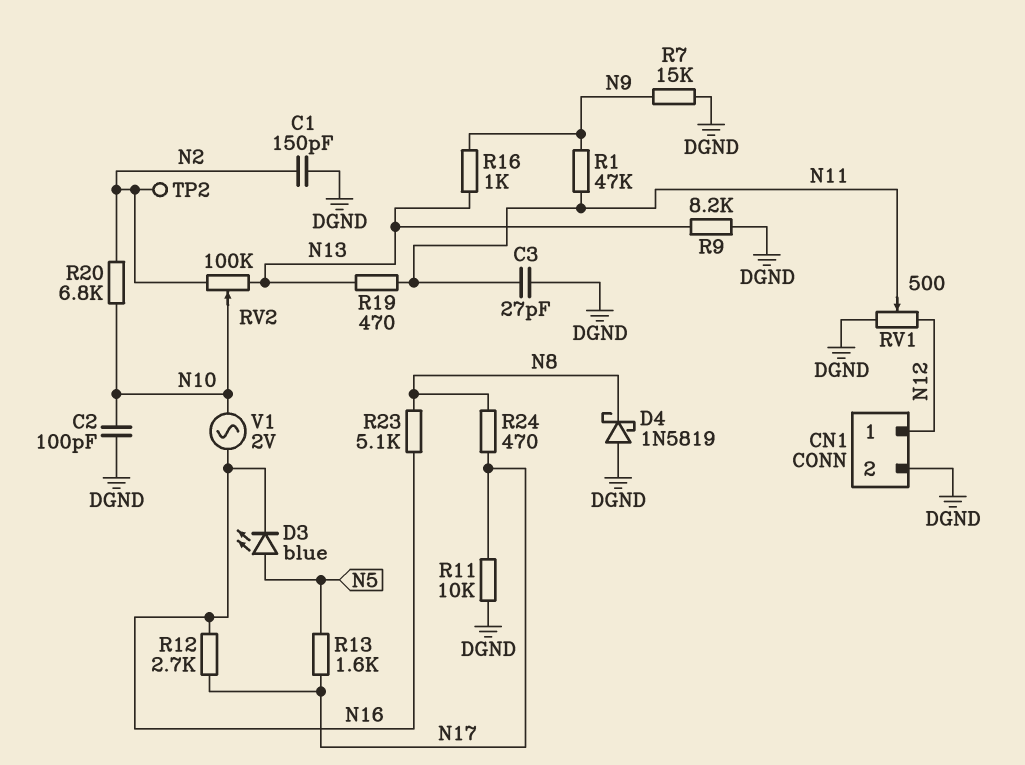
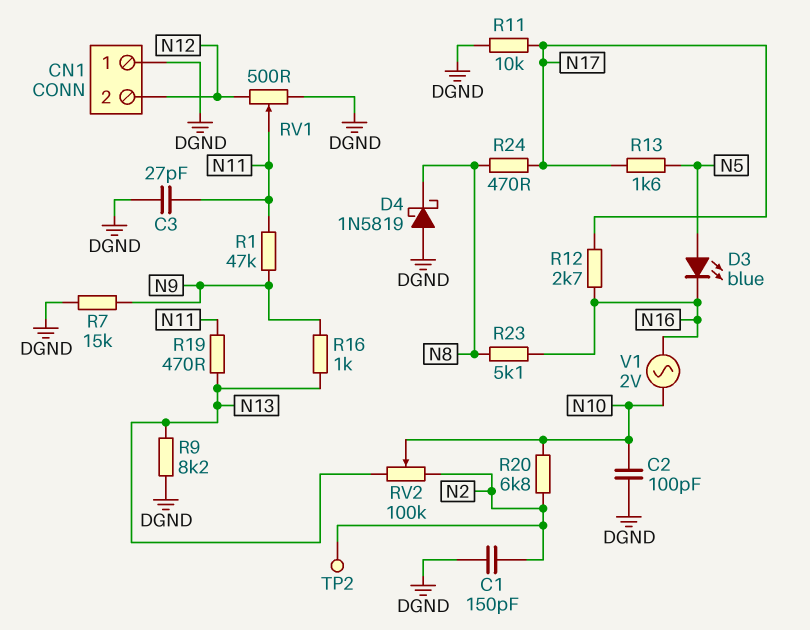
CN1 pin 1: N12 -> DGND
CN1 pin 2: DGND -> N12

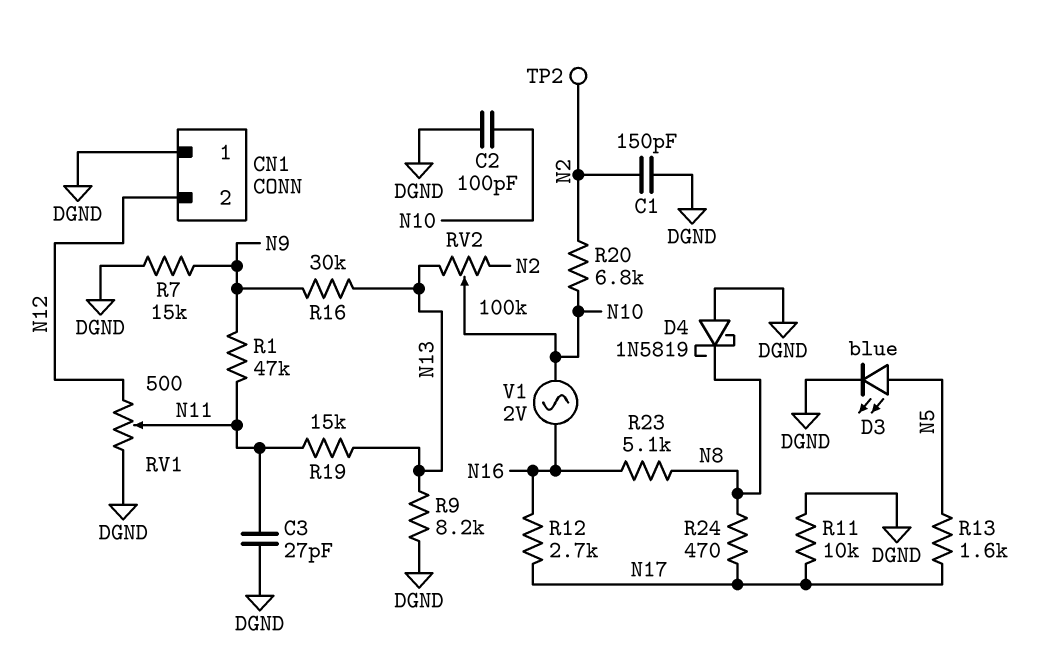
D3: LED blue (A N5, K N16) -> LED blue (A N5, K DGND)
R16: 1k (N9, N13) -> 30k (N9, N13)
R19: 470 (N11, N13) -> 15k (N11, N13)

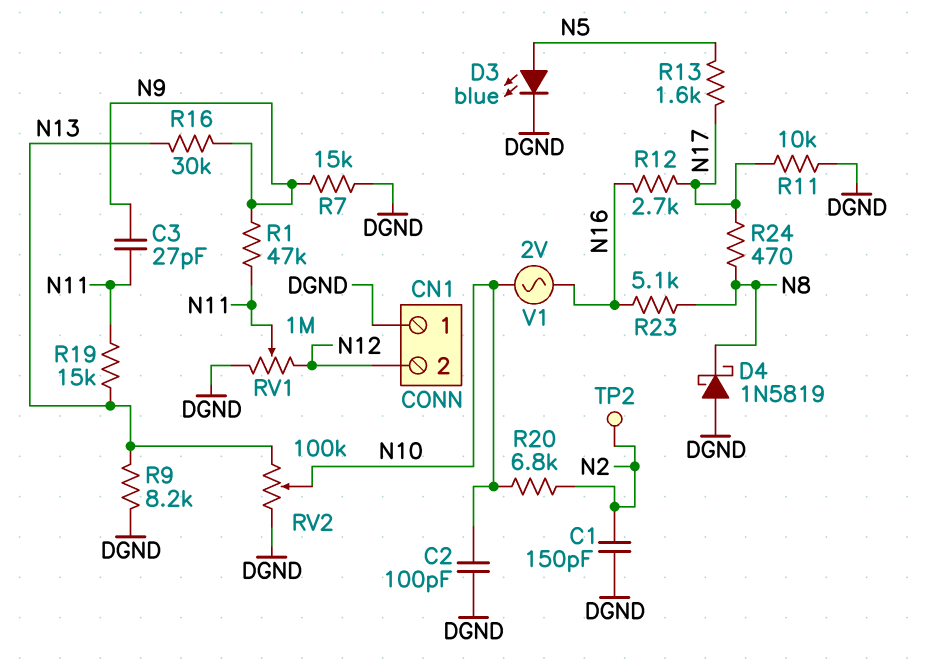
C3: 27pF (DGND, N11) -> 27pF (N9, N11)
RV1: 500 (DGND, N12, wiper N11) -> 1M (DGND, N12, wiper N11)
RV2: 100k (N2, N13, wiper N10) -> 100k (DGND, N13, wiper N10)

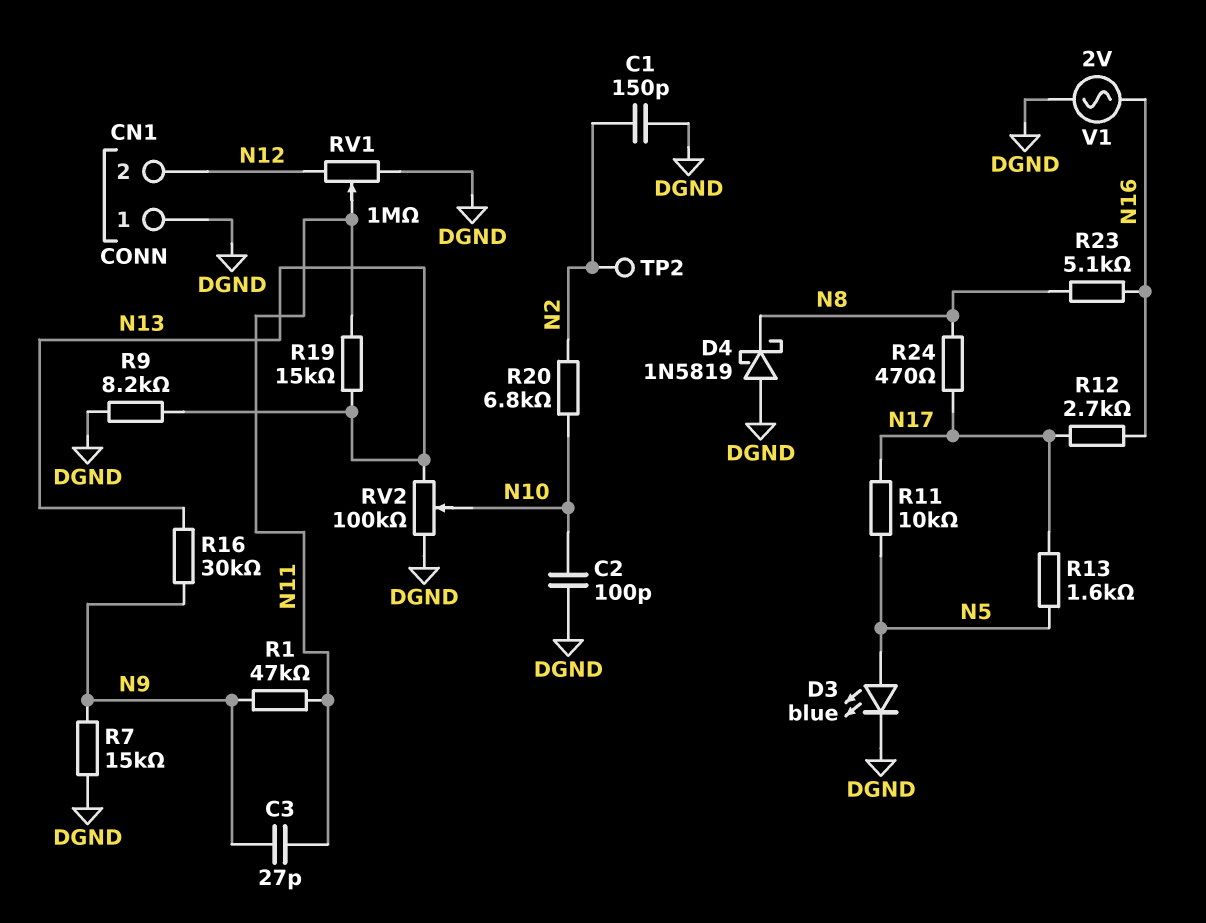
R11: 10k (DGND, N17) -> 10k (N5, N17)
V1: AC 2V (N10, N16) -> AC 2V (DGND, N16)

